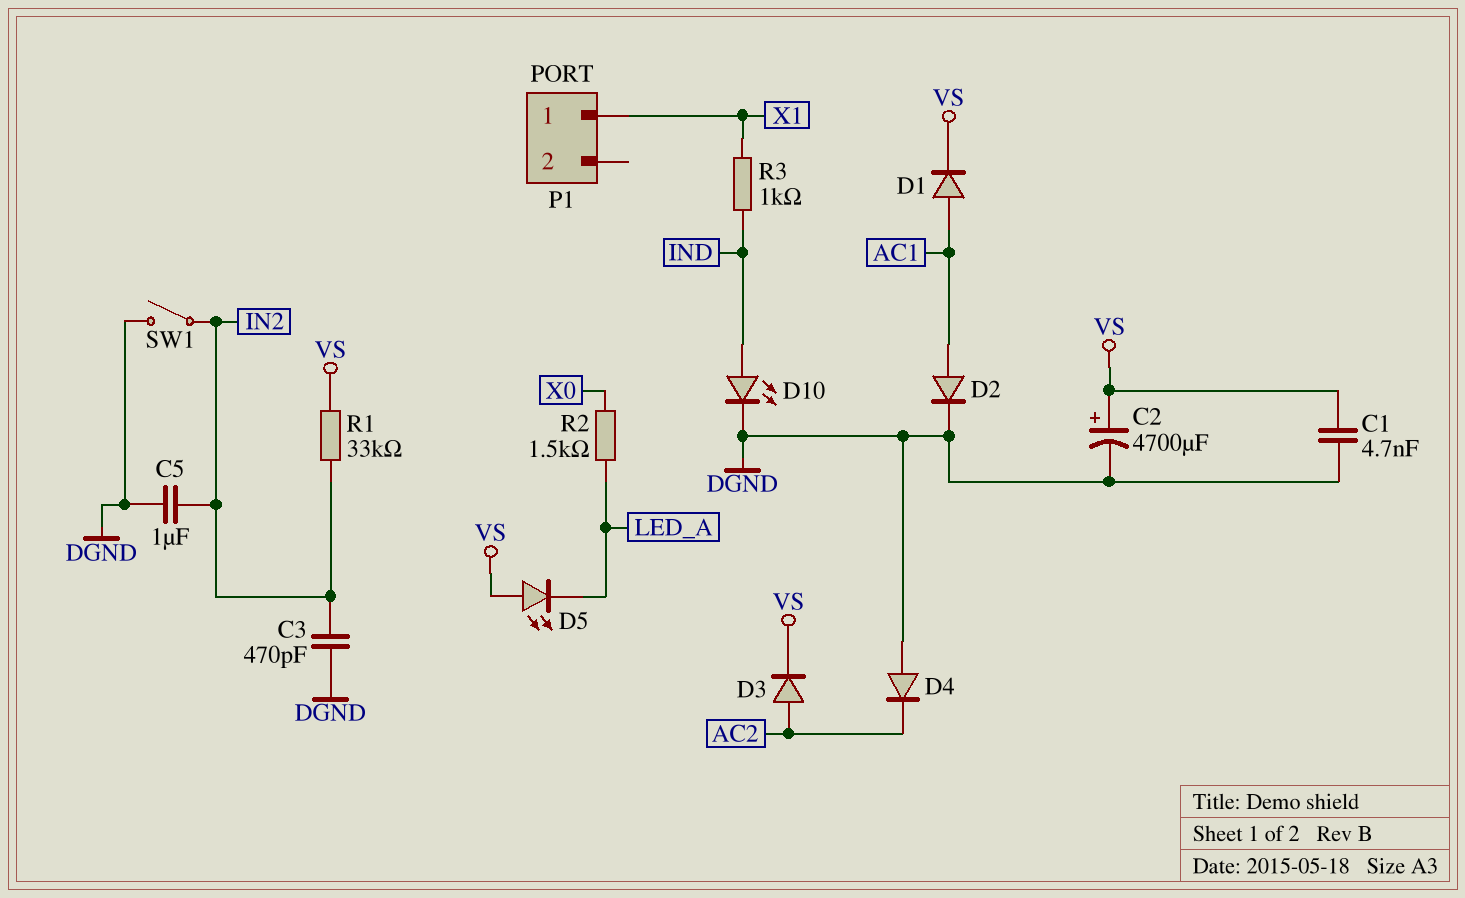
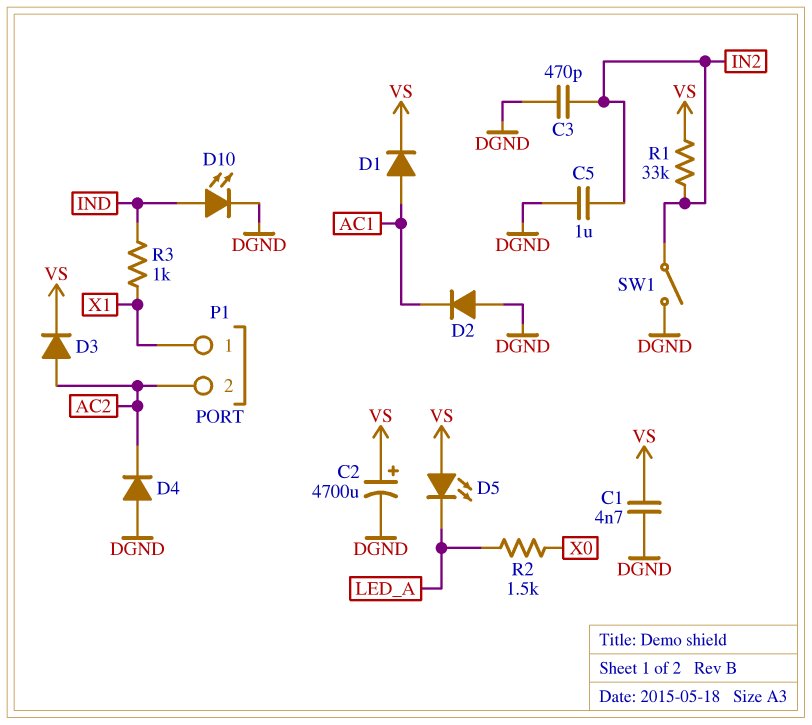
D2: diode (A AC1, K DGND) -> diode (A DGND, K AC1)
P1 pin 2: none -> AC2

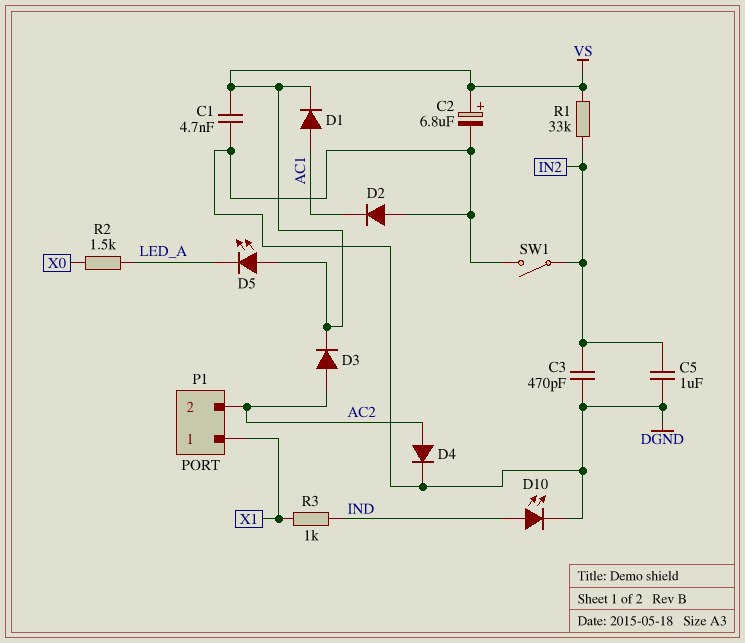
C2: 4700uF (plus VS, minus DGND) -> 6.8uF (plus VS, minus DGND)
D4: diode (A DGND, K AC2) -> diode (A AC2, K DGND)

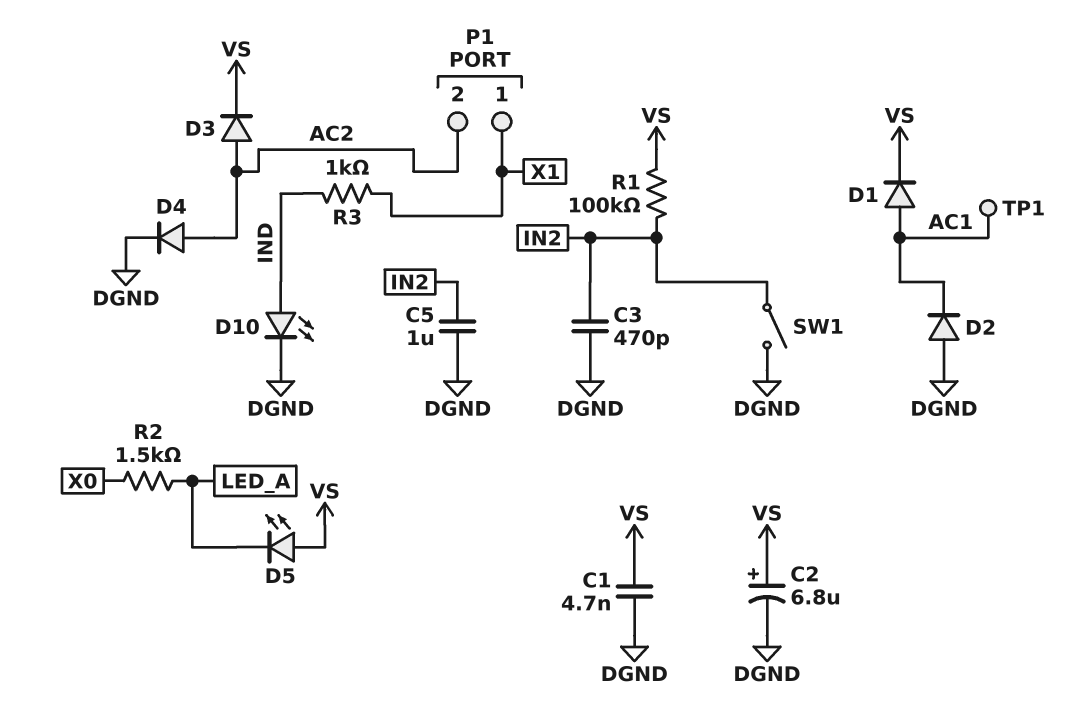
R1: 33k (IN2, VS) -> 100k (IN2, VS)
TP1: none -> test point (AC1)

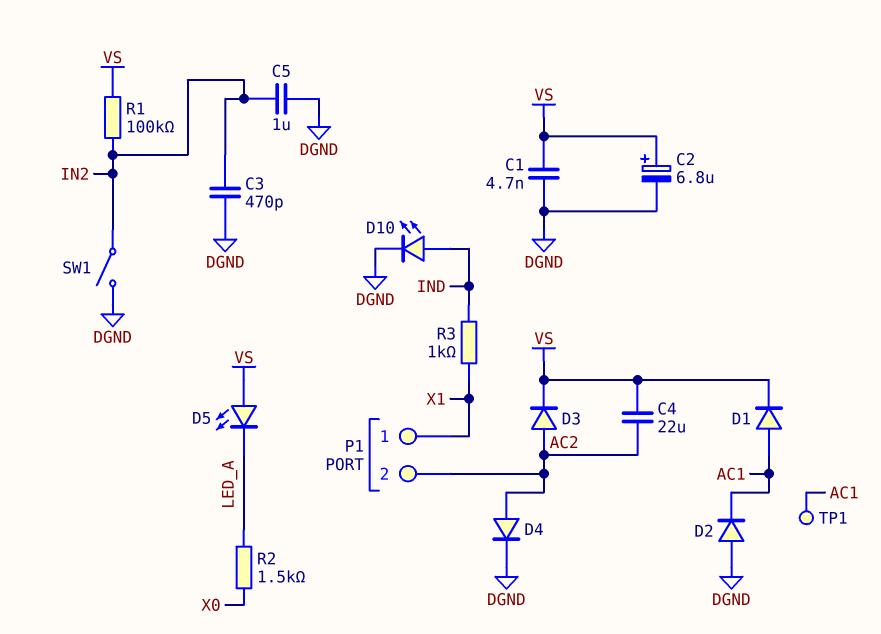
C4: none -> 22uF (AC2, VS)

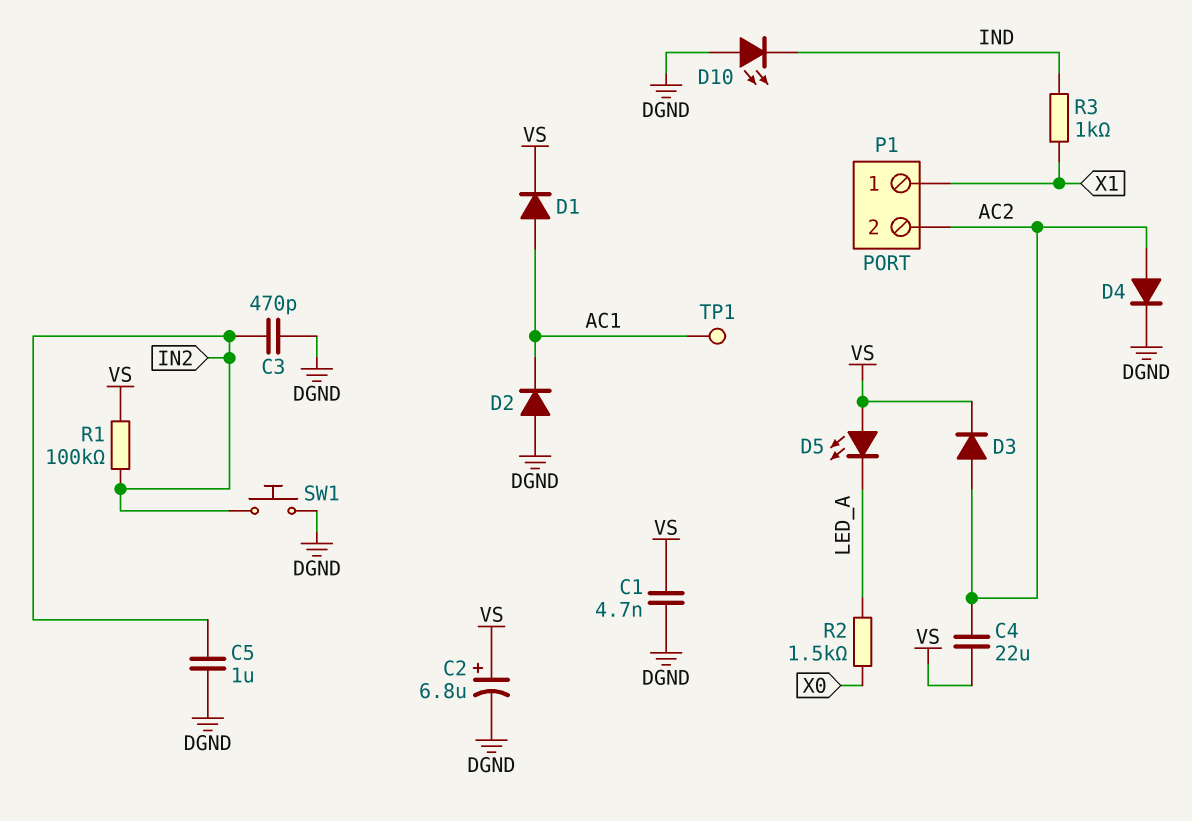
D10: LED (A IND, K DGND) -> LED (A DGND, K IND)
SW1: switch (DGND, IN2) -> button (DGND, IN2)

